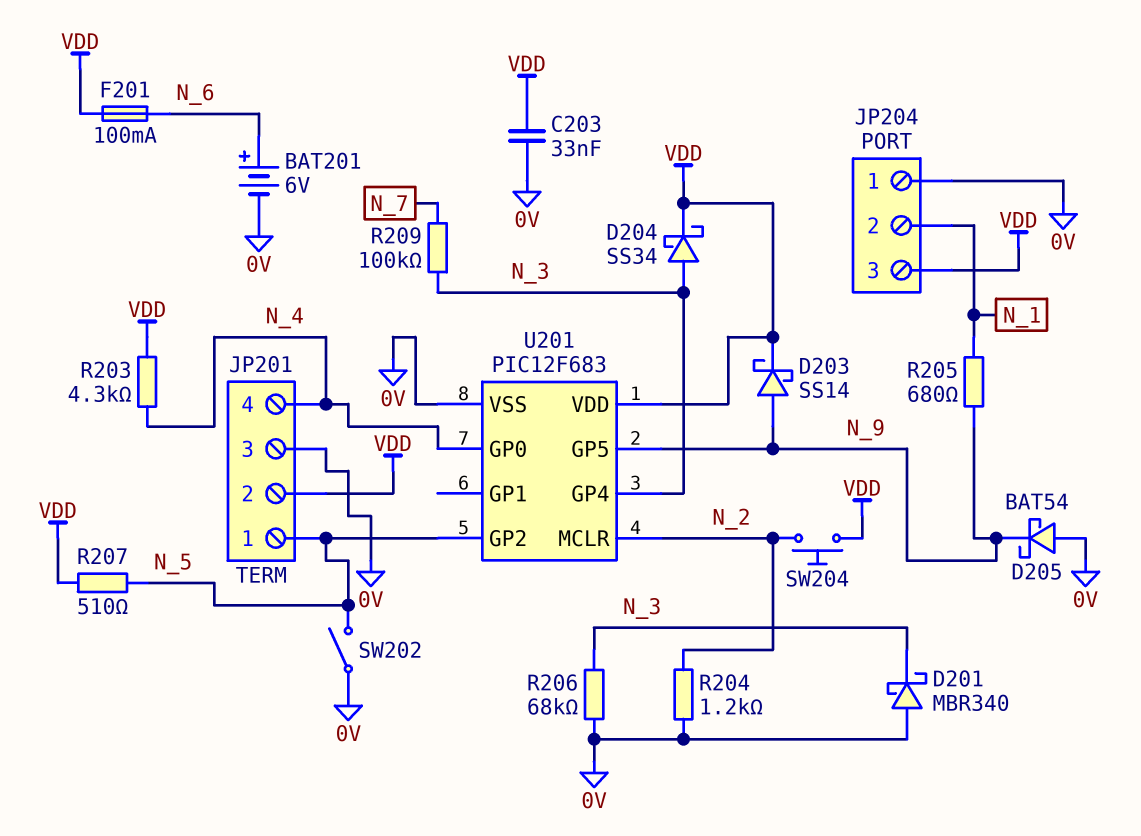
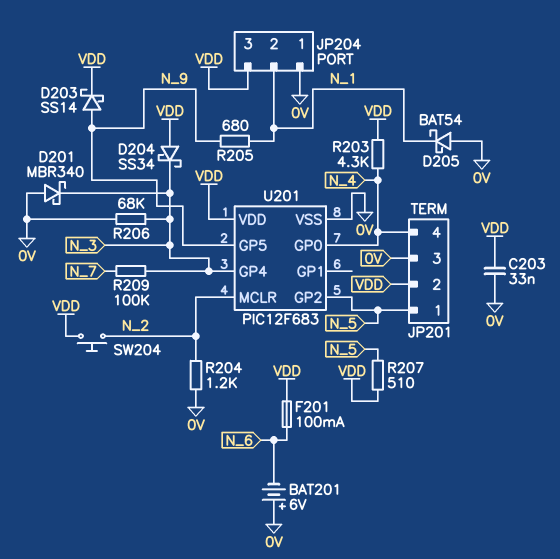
BAT201: 6V (plus N_6, minus 0V) -> 6V (plus 0V, minus N_6)
D204: schottky SS34 (A N_3, K VDD) -> schottky SS34 (A VDD, K N_3)
D205: schottky BAT54 (A 0V, K N_9) -> schottky BAT54 (A 0V, K N_1)
SW202: switch (0V, N_5) -> none

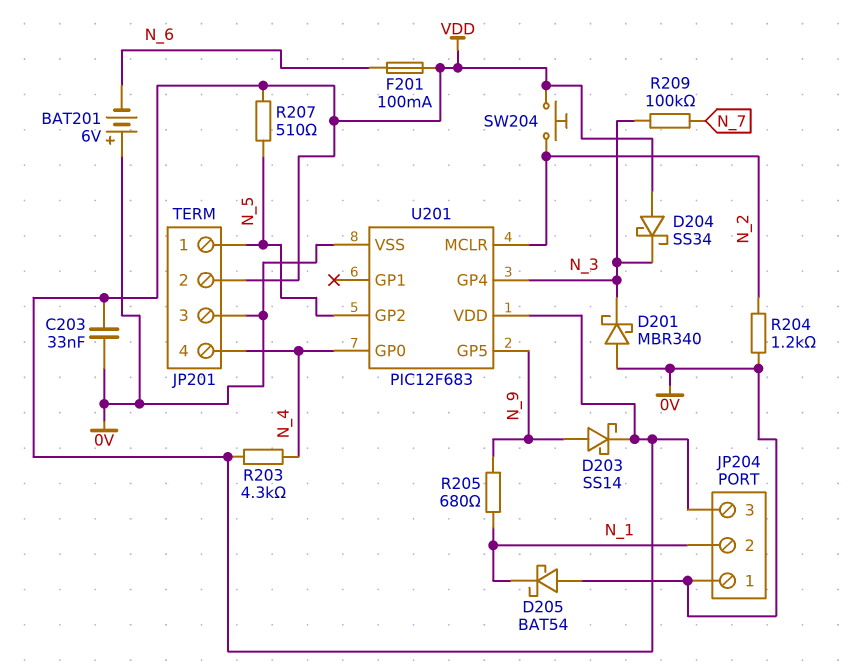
R206: 68k (0V, N_3) -> none

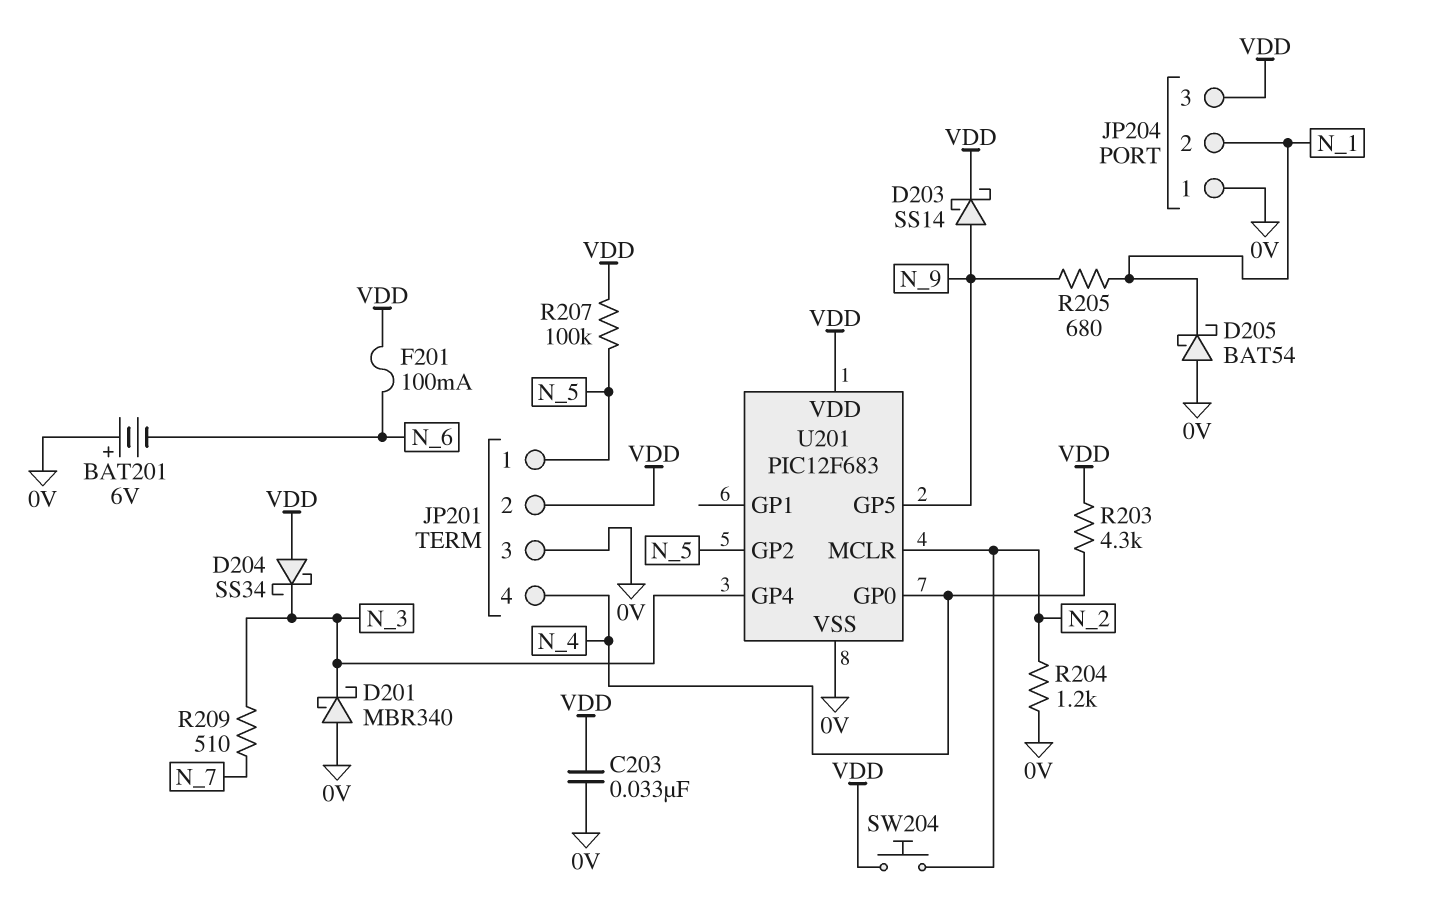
R207: 510 (N_5, VDD) -> 100k (N_5, VDD)
R209: 100k (N_3, N_7) -> 510 (N_3, N_7)

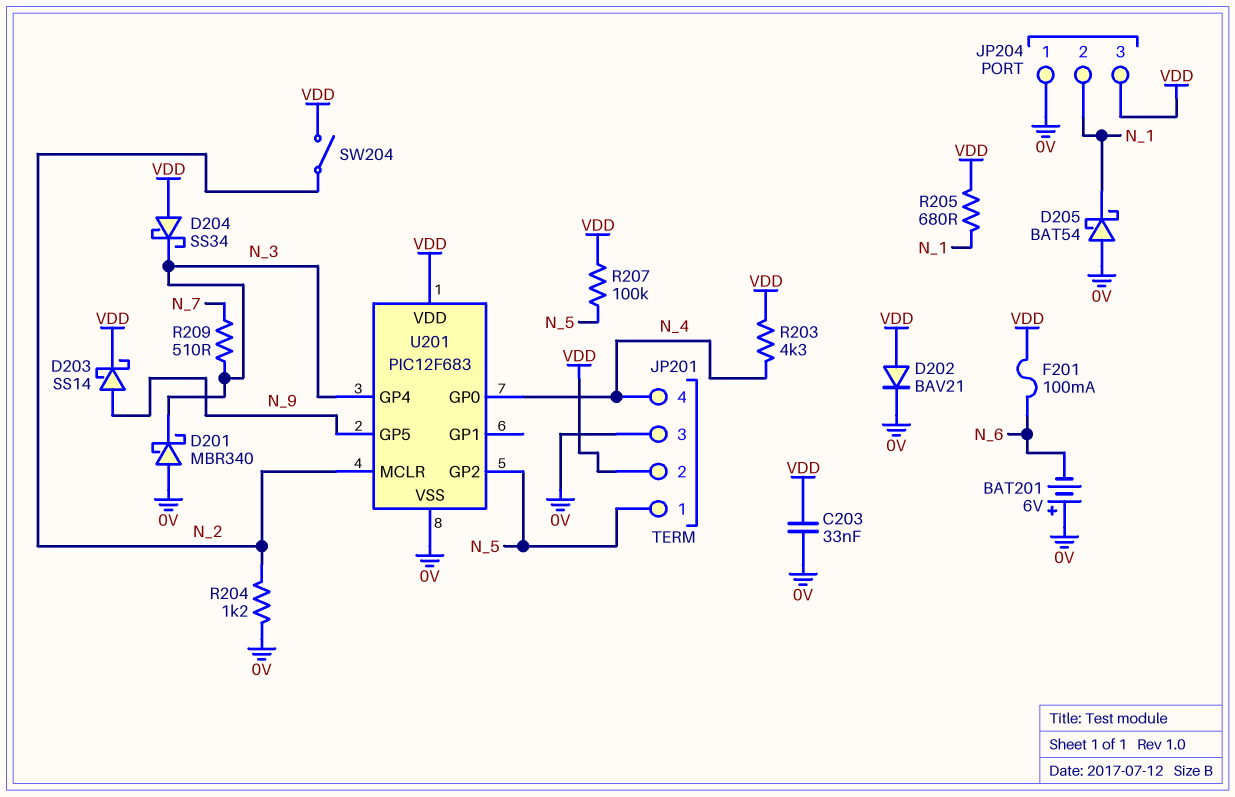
D202: none -> diode BAV21 (A VDD, K 0V)
R205: 680 (N_1, N_9) -> 680 (N_1, VDD)
SW204: button (N_2, VDD) -> switch (N_2, VDD)

